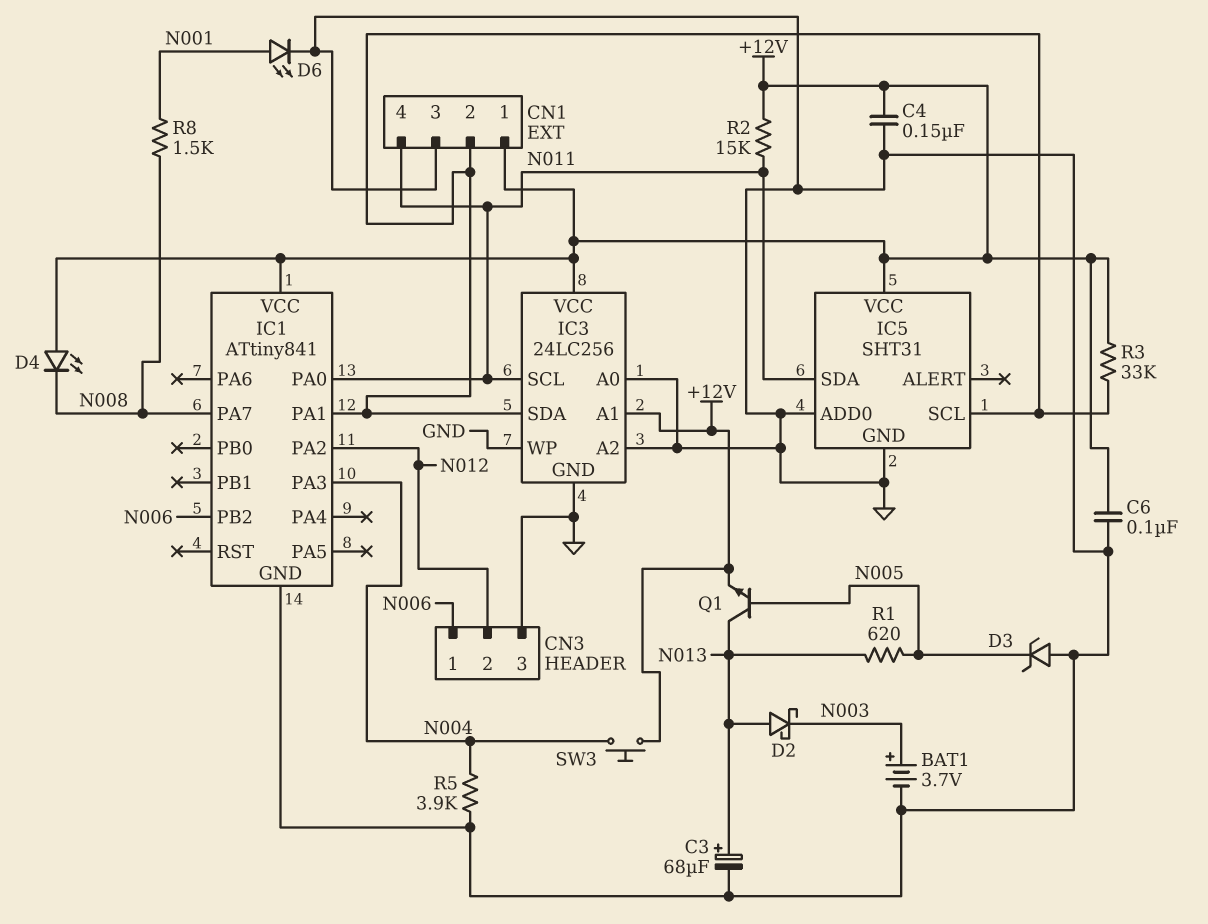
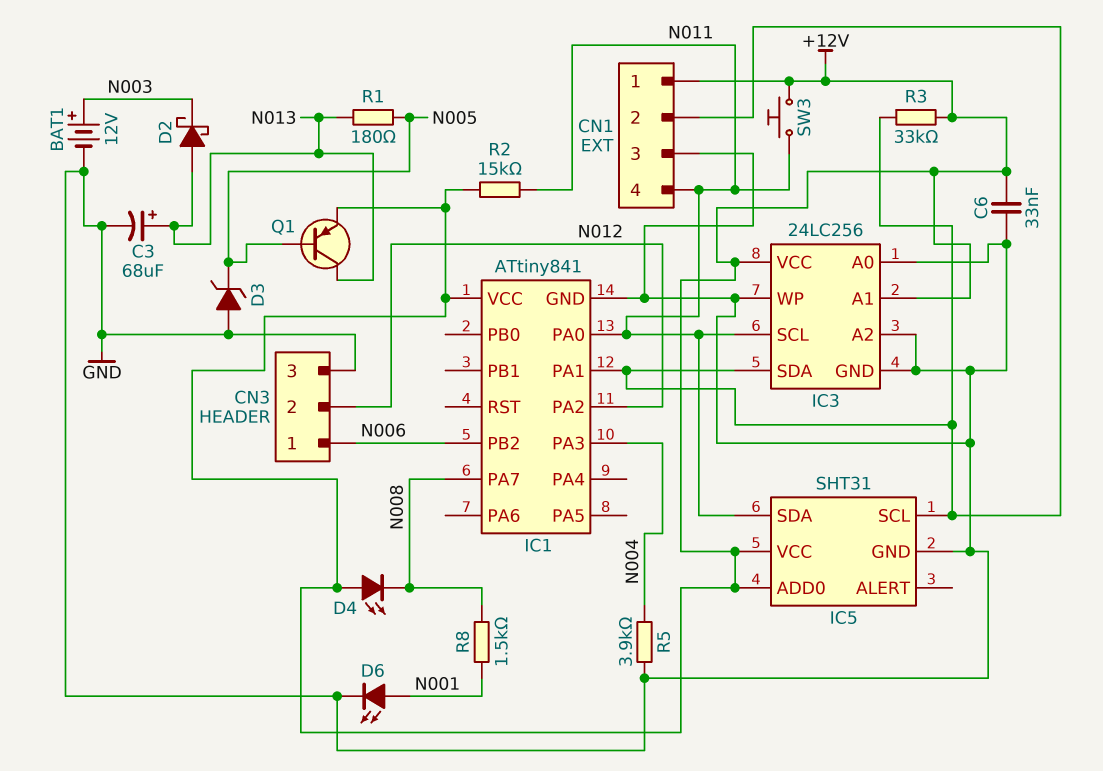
BAT1: 3.7V (plus N003, minus GND) -> 12V (plus N003, minus GND)
C4: 150nF (+12V, GND) -> none
C6: 100nF (+12V, GND) -> 33nF (+12V, GND)
IC5 pin ADD0: GND -> +12V
Q1: NPN (B N005, C N013, E +12V) -> PNP (B N005, C N013, E +12V)
R1: 620 (N005, N013) -> 180 (N005, N013)
SW3: button (+12V, N004) -> button (+12V, N011)

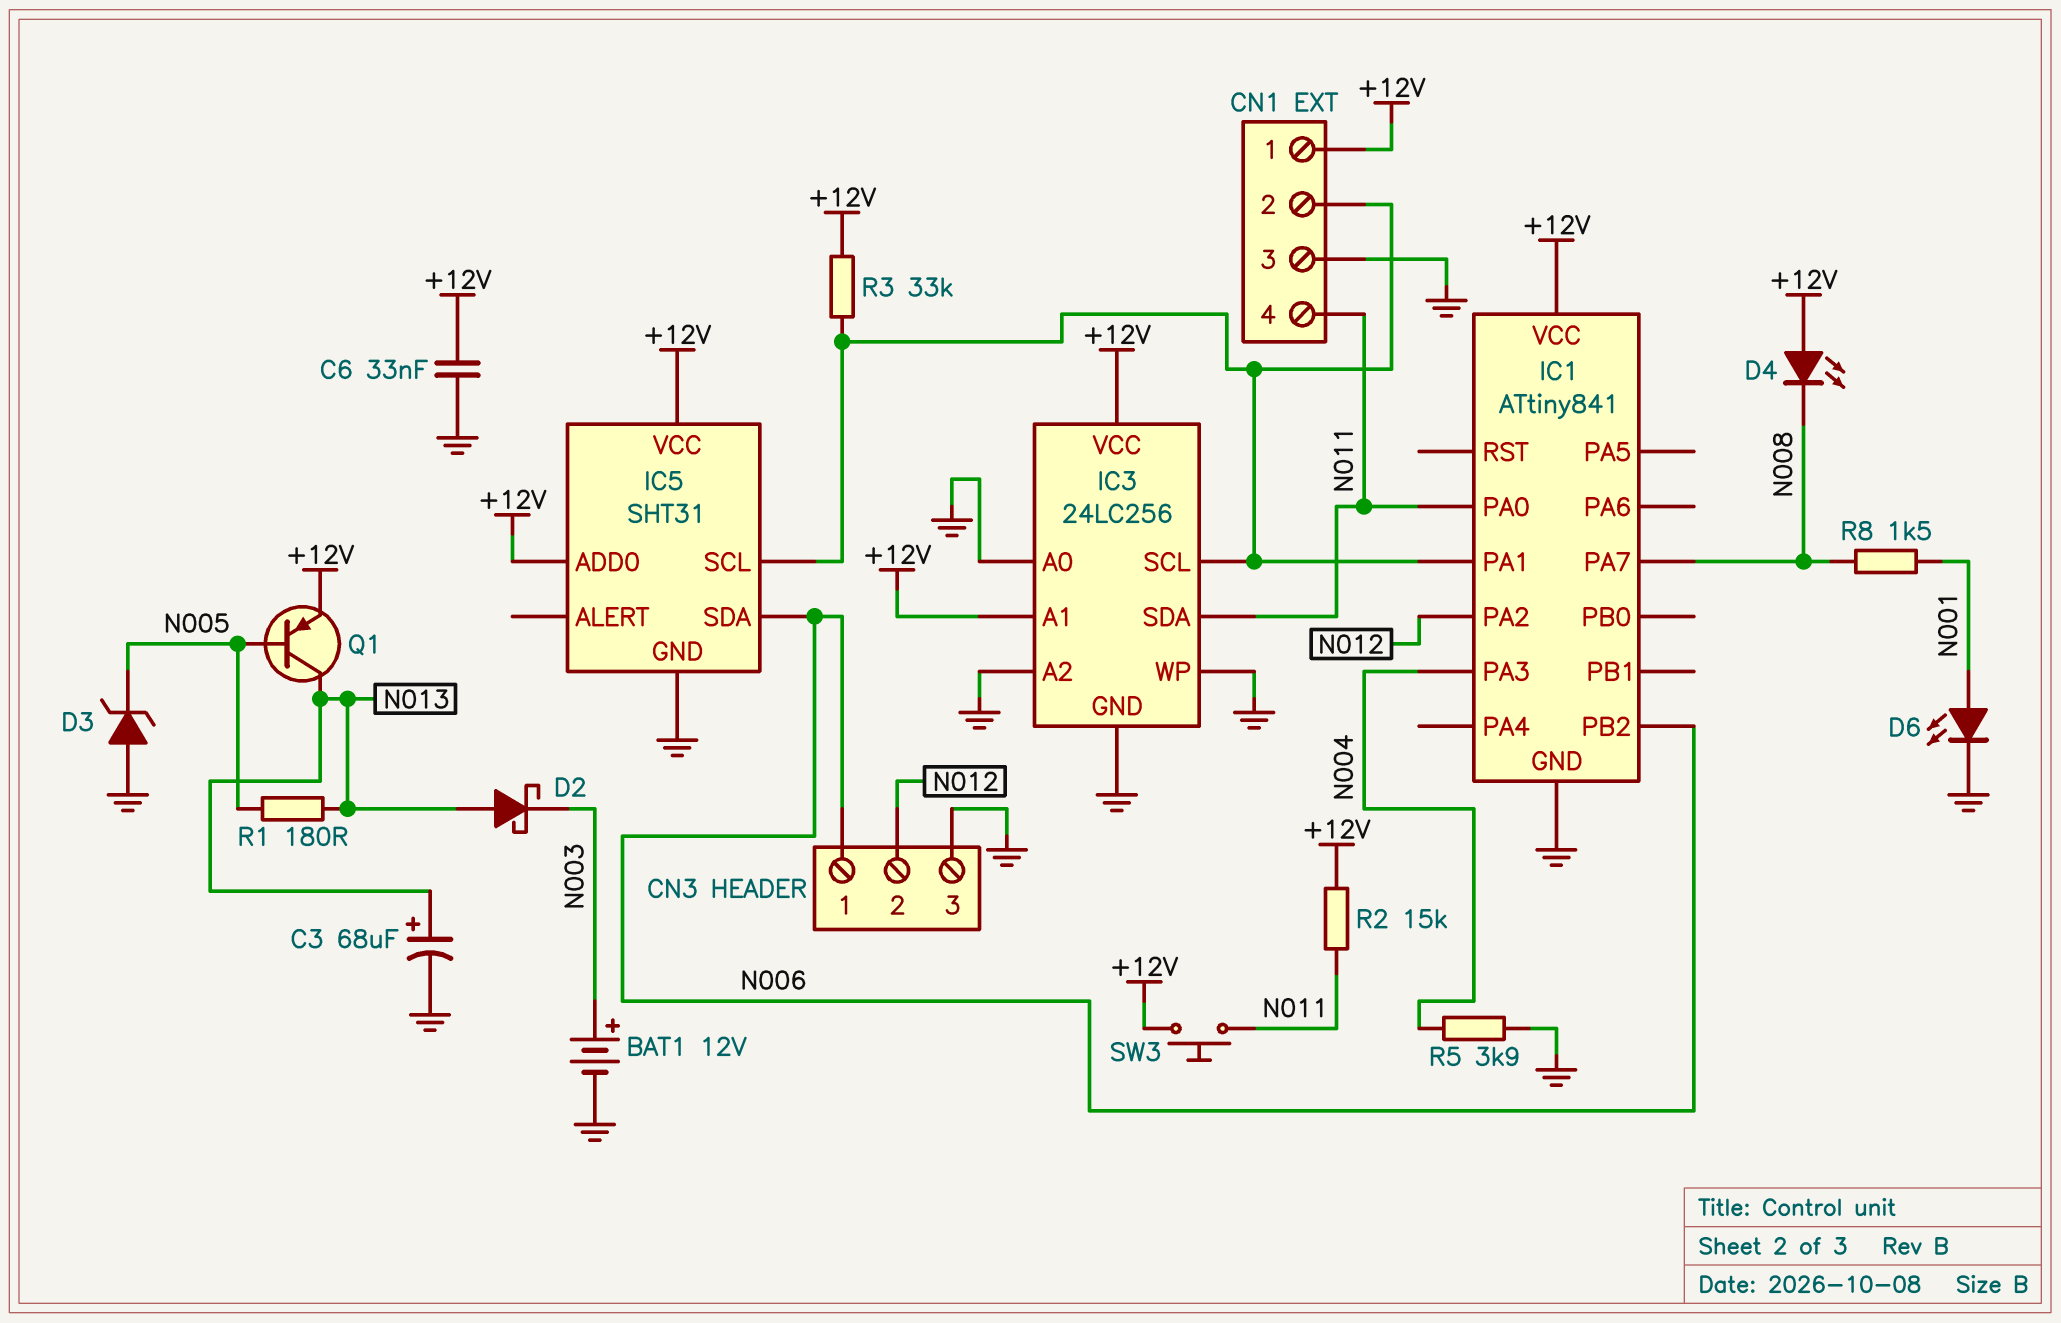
IC3 pin SCL: N011 -> CN1/2
IC3 pin SDA: CN1/2 -> N011
IC5 pin SDA: N011 -> N006

